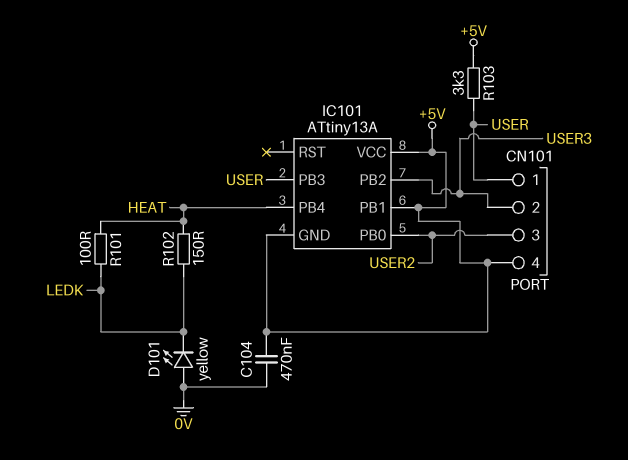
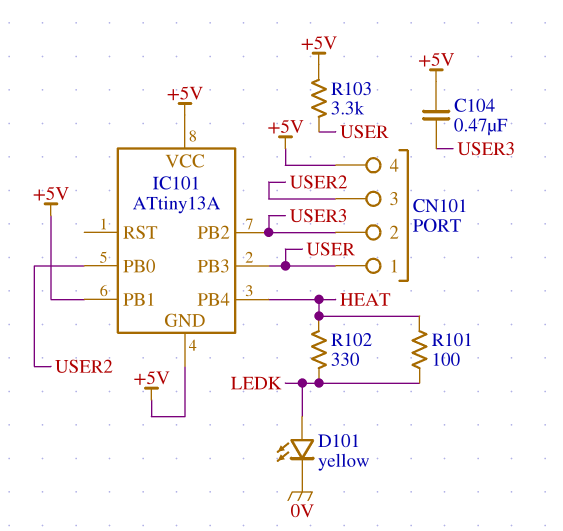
C104: 470nF (+5V, 0V) -> 470nF (+5V, USER3)
D101: LED yellow (A 0V, K LEDK) -> LED yellow (A LEDK, K 0V)
R102: 150 (HEAT, LEDK) -> 330 (HEAT, LEDK)

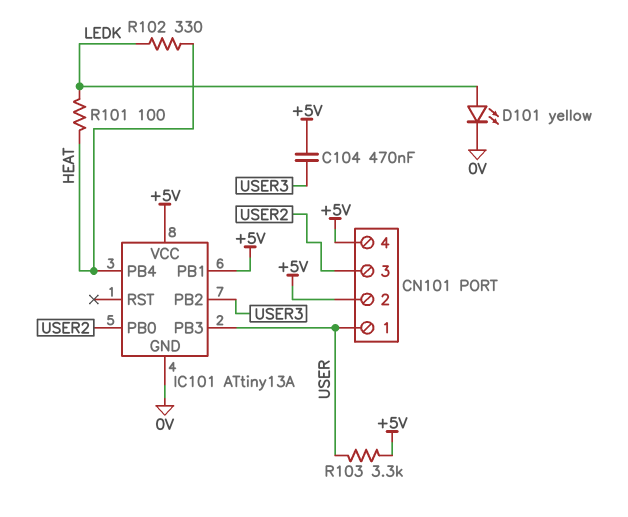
CN101 pin 2: USER3 -> +5V
IC101 pin GND: +5V -> 0V

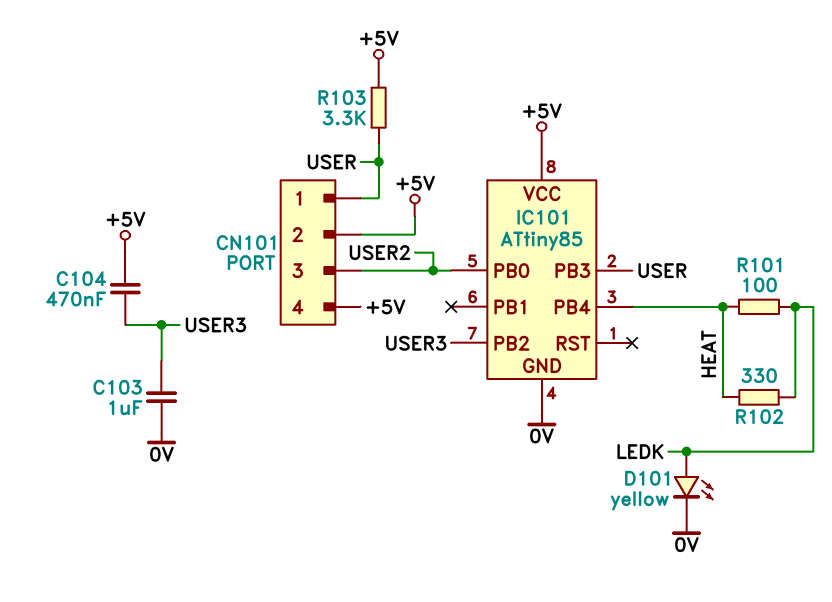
C103: none -> 1uF (0V, USER3)
IC101: ATtiny13A -> ATtiny85
IC101 pin PB1: +5V -> none

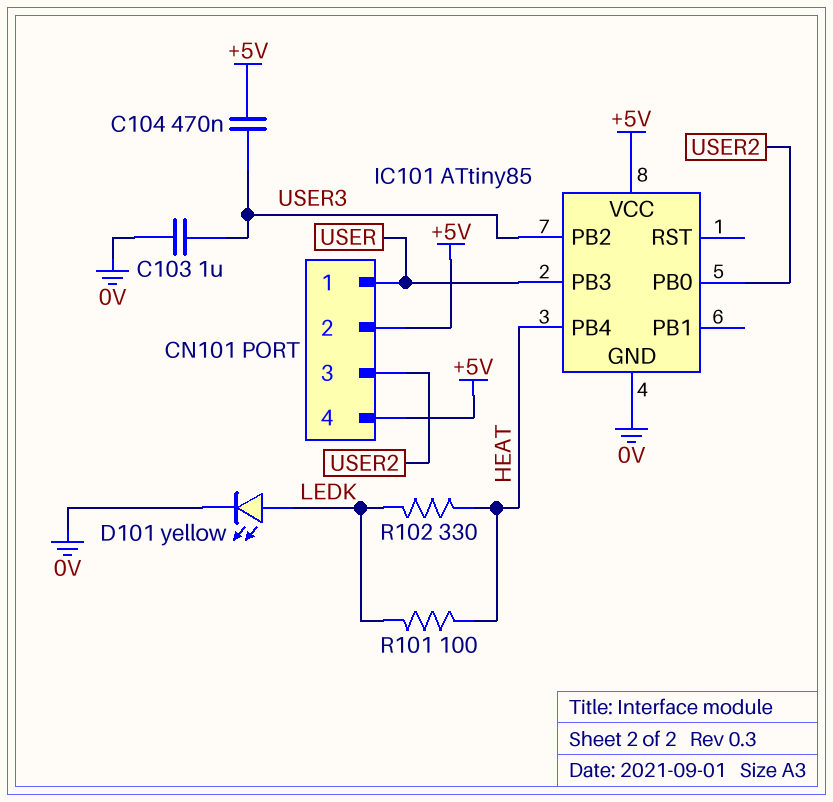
R103: 3.3k (+5V, USER) -> none

